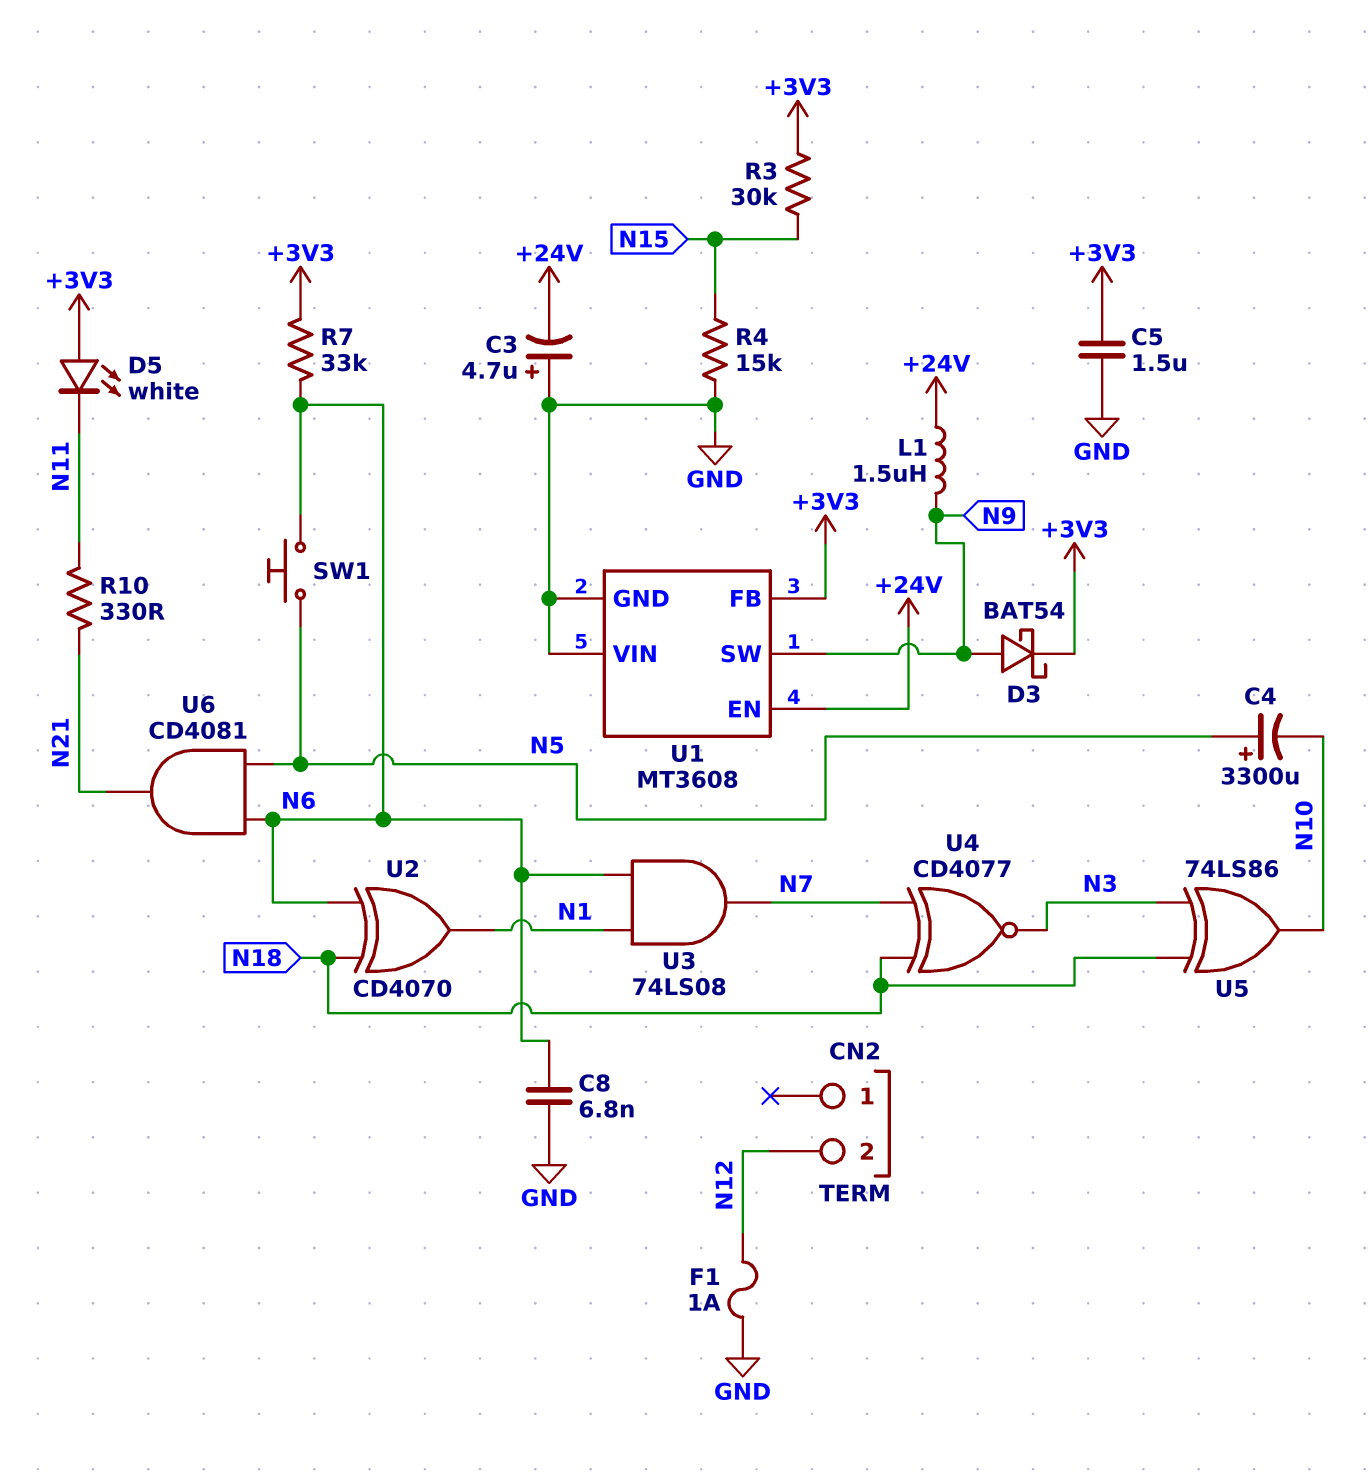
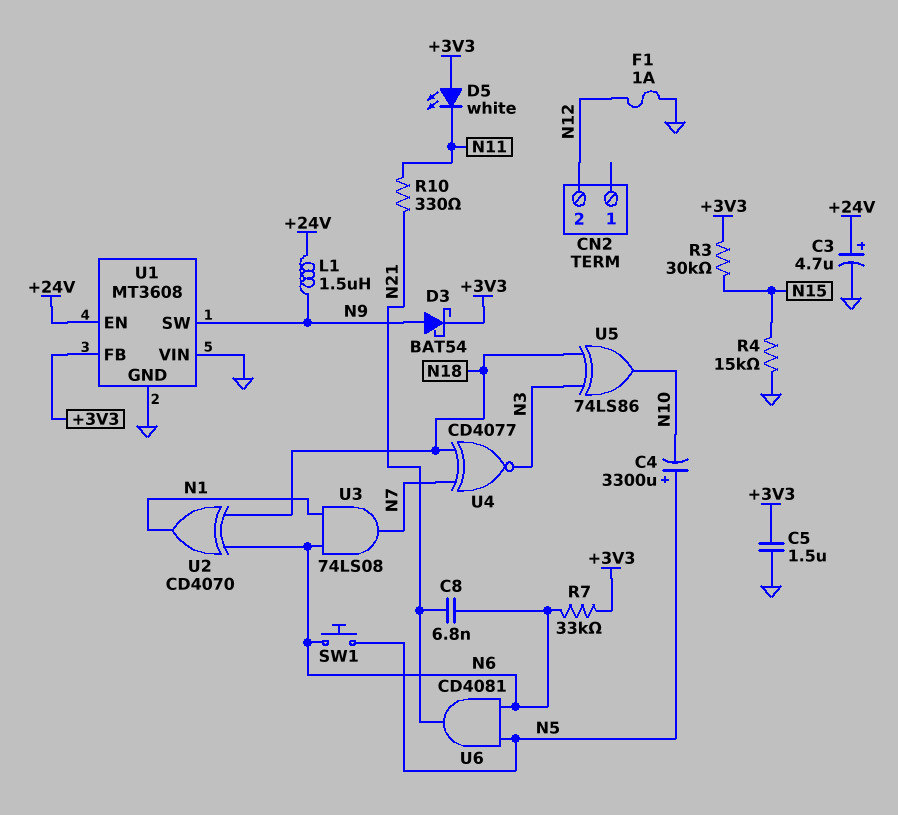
C3: 4.7uF (plus GND, minus +24V) -> 4.7uF (plus +24V, minus GND)
C8: 6.8nF (GND, N6) -> 6.8nF (N6, N21)

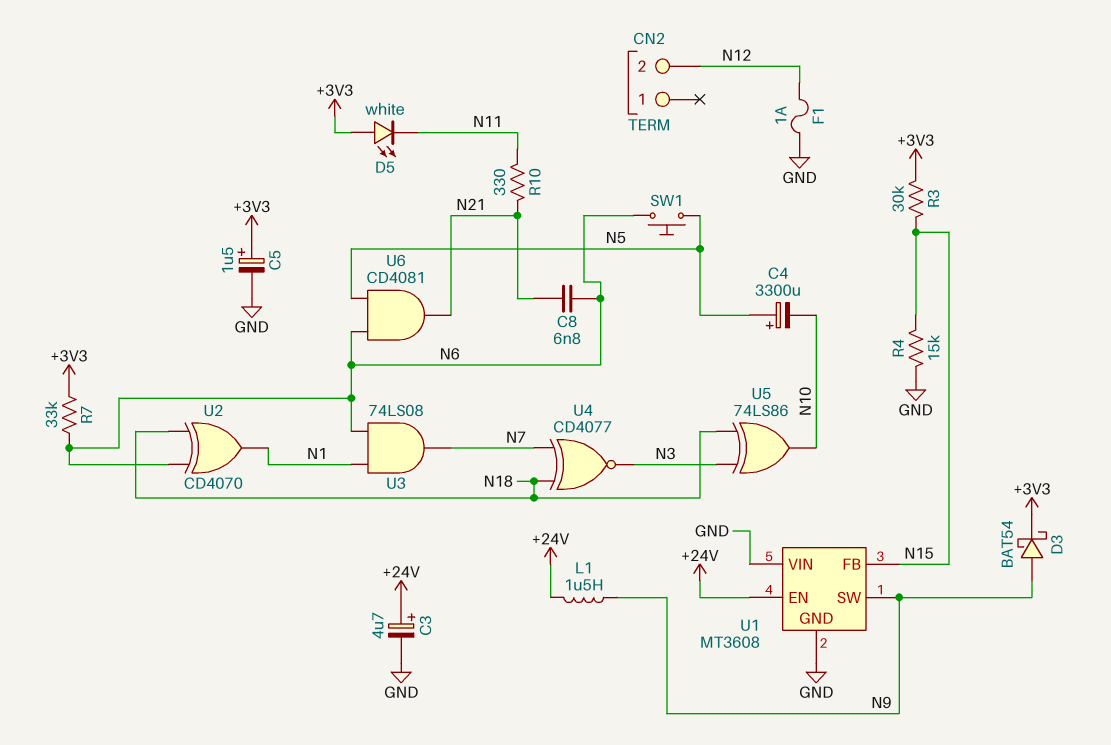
C5: 1.5uF (+3V3, GND) -> 1.5uF (plus +3V3, minus GND)
U1 pin FB: +3V3 -> N15

